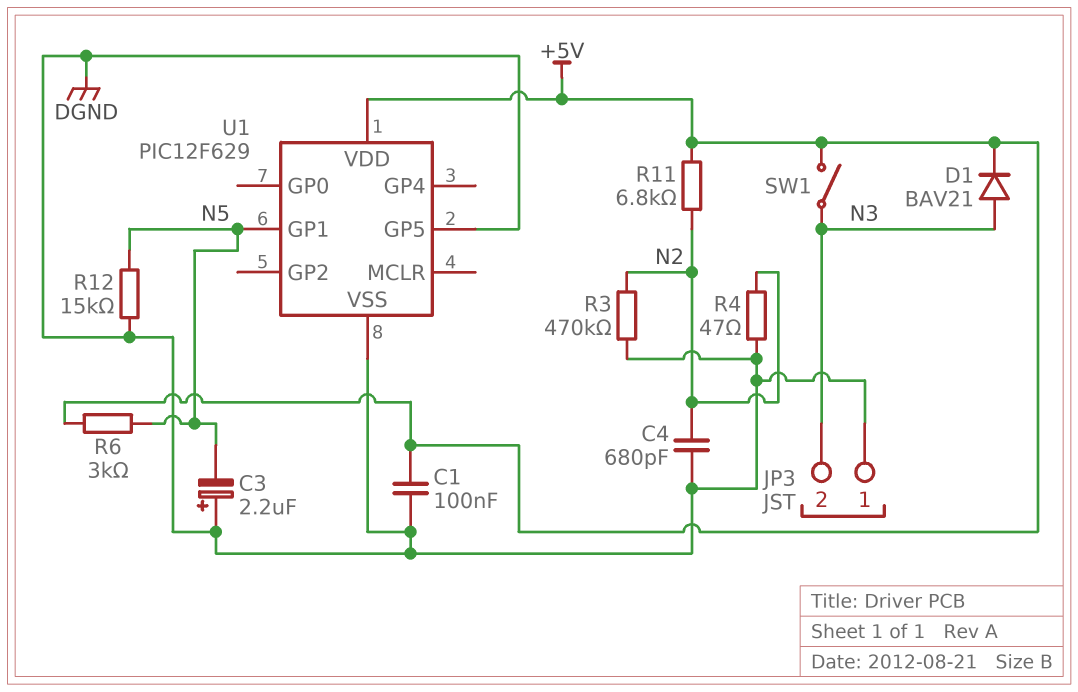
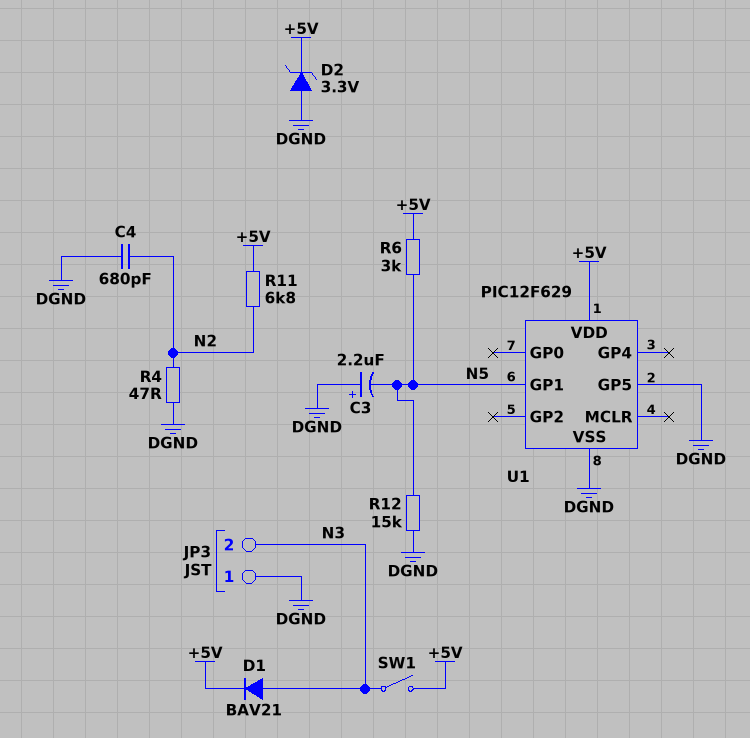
C1: 100nF (+5V, DGND) -> none
D2: none -> zener 3.3V (A DGND, K +5V)
R3: 470k (DGND, N2) -> none

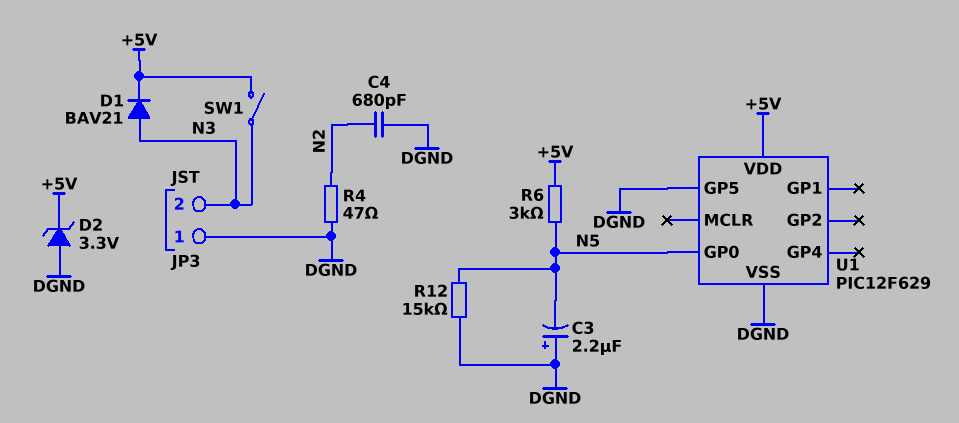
R11: 6.8k (+5V, N2) -> none
U1 pin GP0: none -> N5
U1 pin GP1: N5 -> none

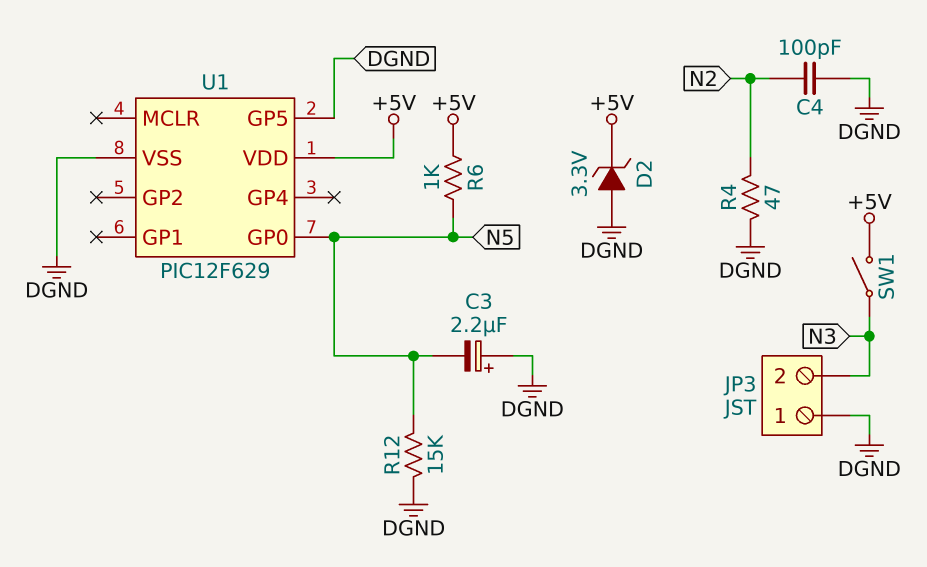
C4: 680pF (DGND, N2) -> 100pF (DGND, N2)
D1: diode BAV21 (A N3, K +5V) -> none
R6: 3k (+5V, N5) -> 1k (+5V, N5)

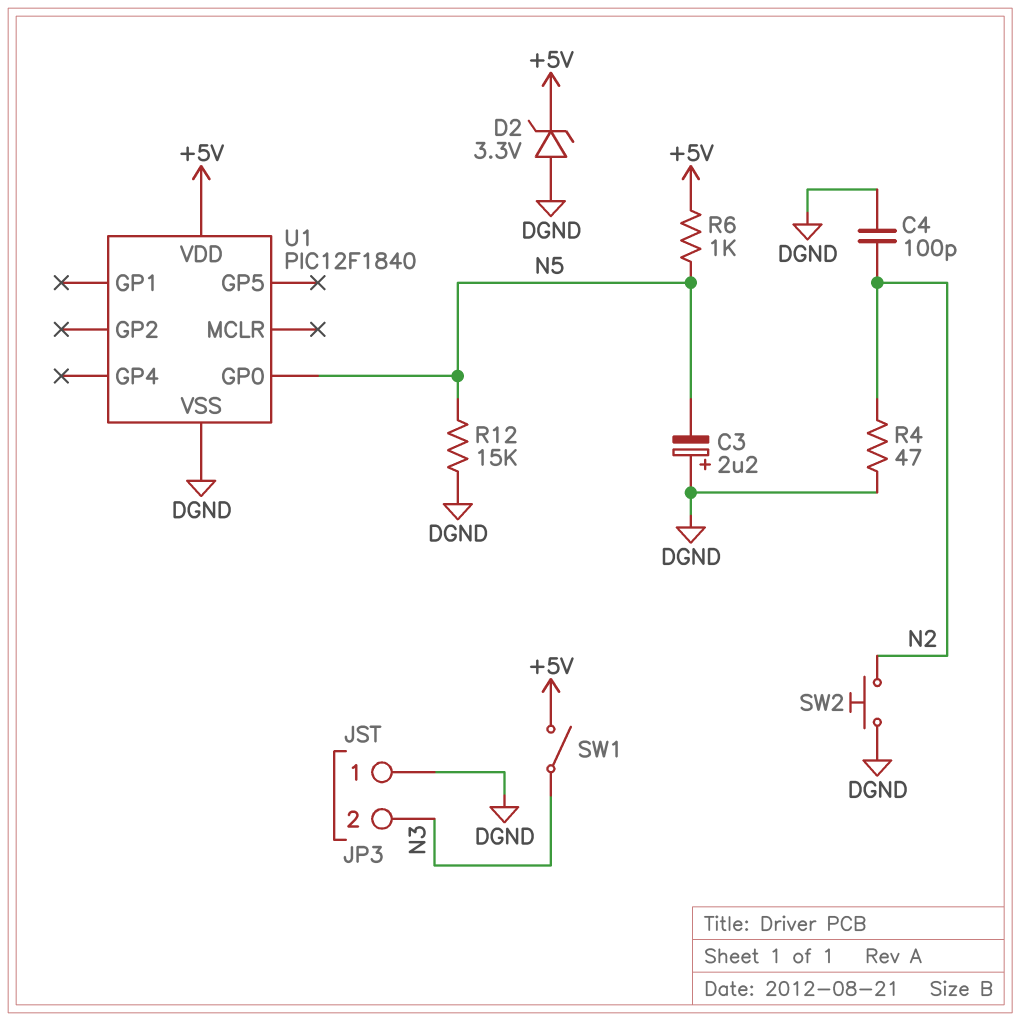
SW2: none -> button (DGND, N2)
U1: PIC12F629 -> PIC12F1840
U1 pin GP5: DGND -> none

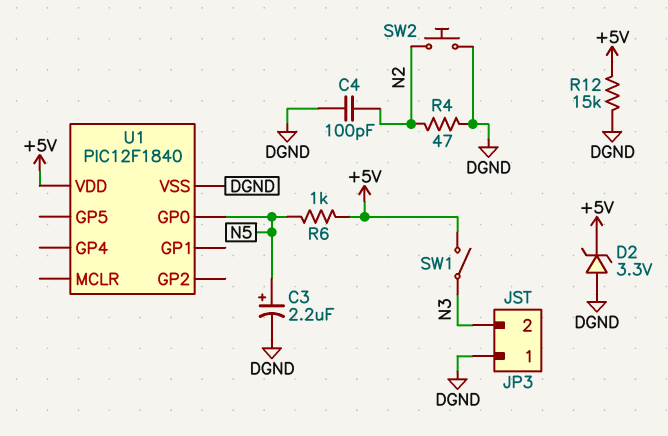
C3: 2.2uF (plus DGND, minus N5) -> 2.2uF (plus N5, minus DGND)
R12: 15k (DGND, N5) -> 15k (+5V, DGND)

